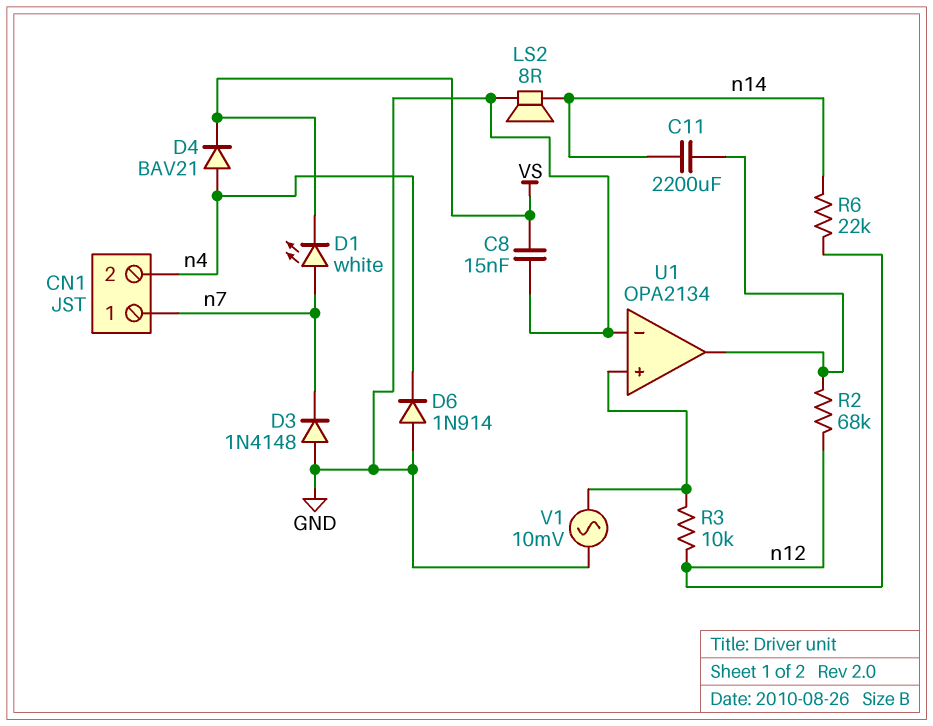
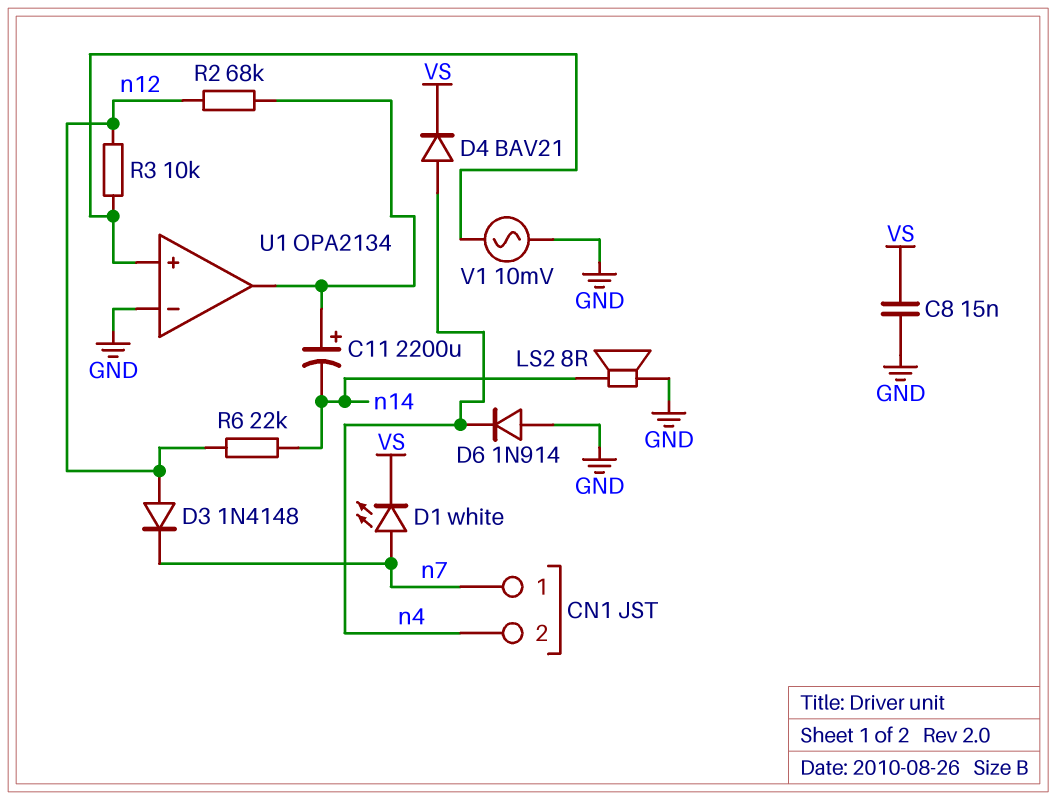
C11: 2200uF (U1/out, n14) -> 2200uF (plus U1/out, minus n14)
D3: diode 1N4148 (A GND, K n7) -> diode 1N4148 (A n12, K n7)

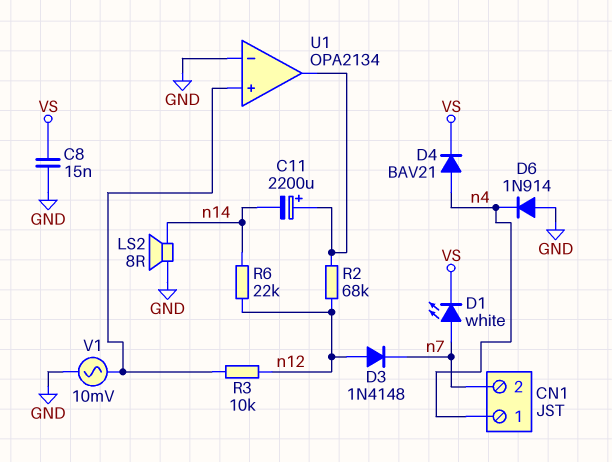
CN1 pin 1: n7 -> n4
CN1 pin 2: n4 -> n7

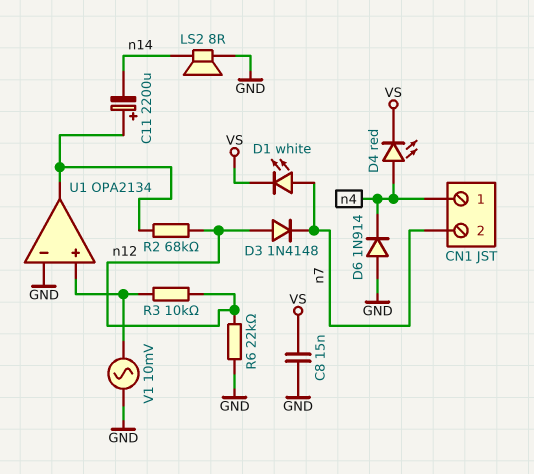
D4: diode BAV21 (A n4, K VS) -> LED red (A n4, K VS)
R6: 22k (n12, n14) -> 22k (GND, n12)

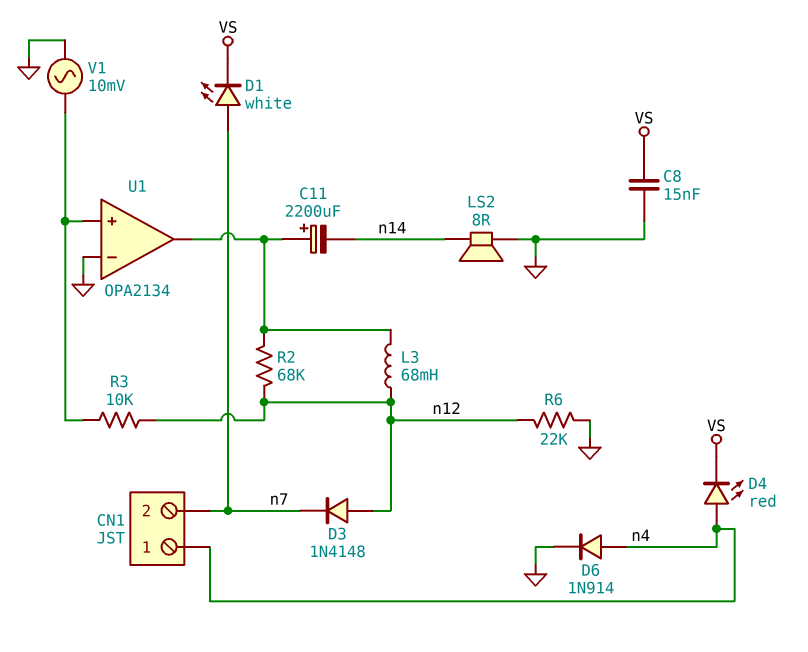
D6: diode 1N914 (A GND, K n4) -> diode 1N914 (A n4, K GND)
L3: none -> 68mH (U1/out, n12)

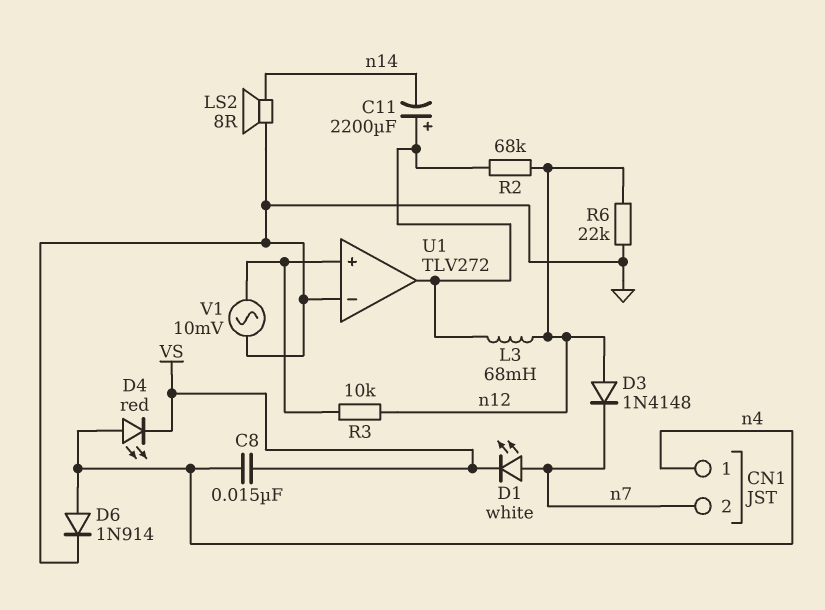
C8: 15nF (GND, VS) -> 15nF (VS, n4)
U1: OPA2134 -> TLV272

